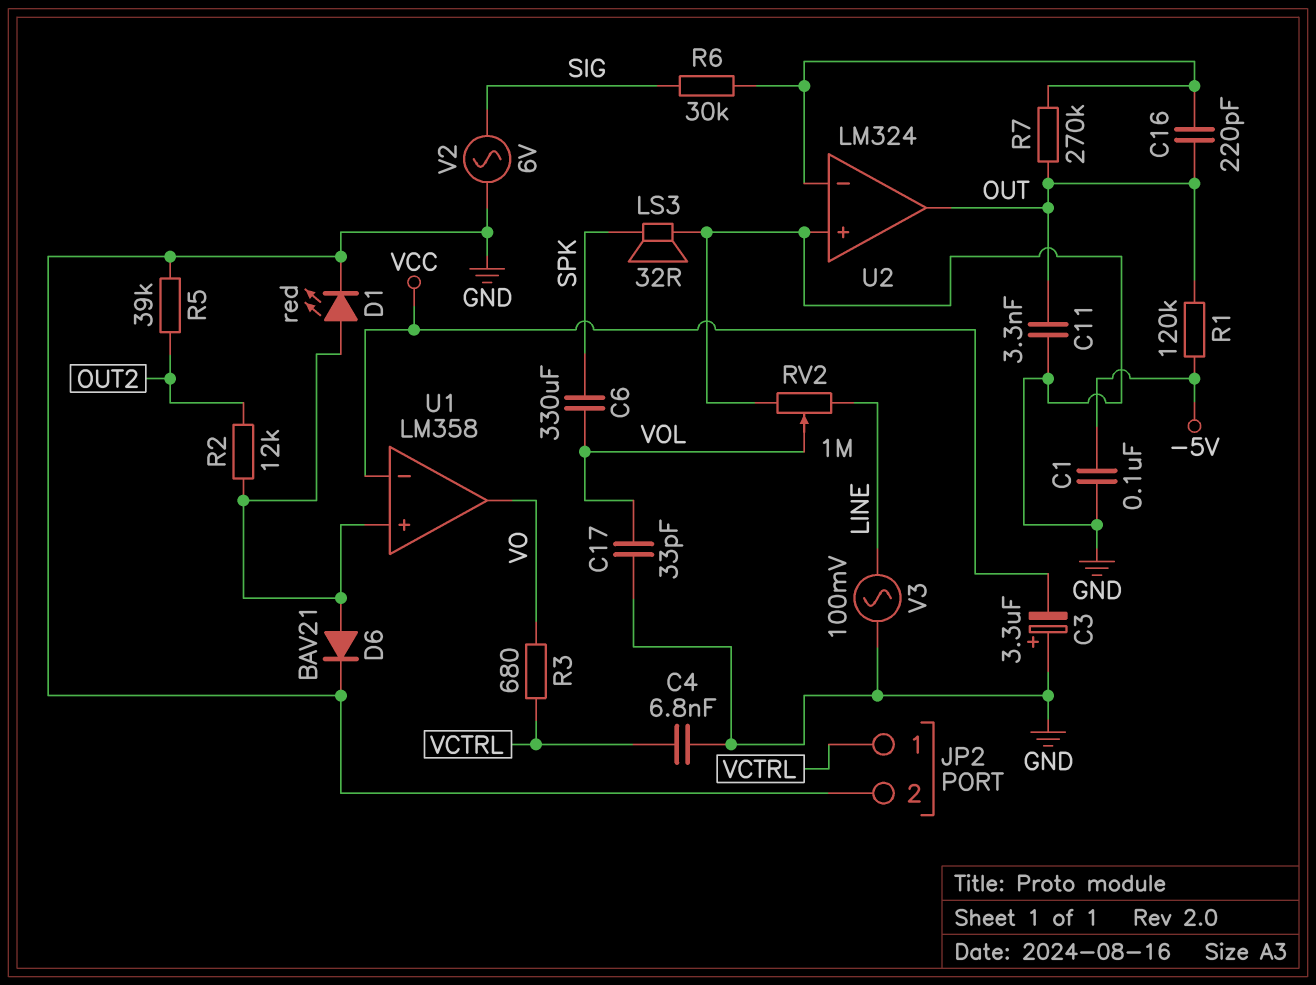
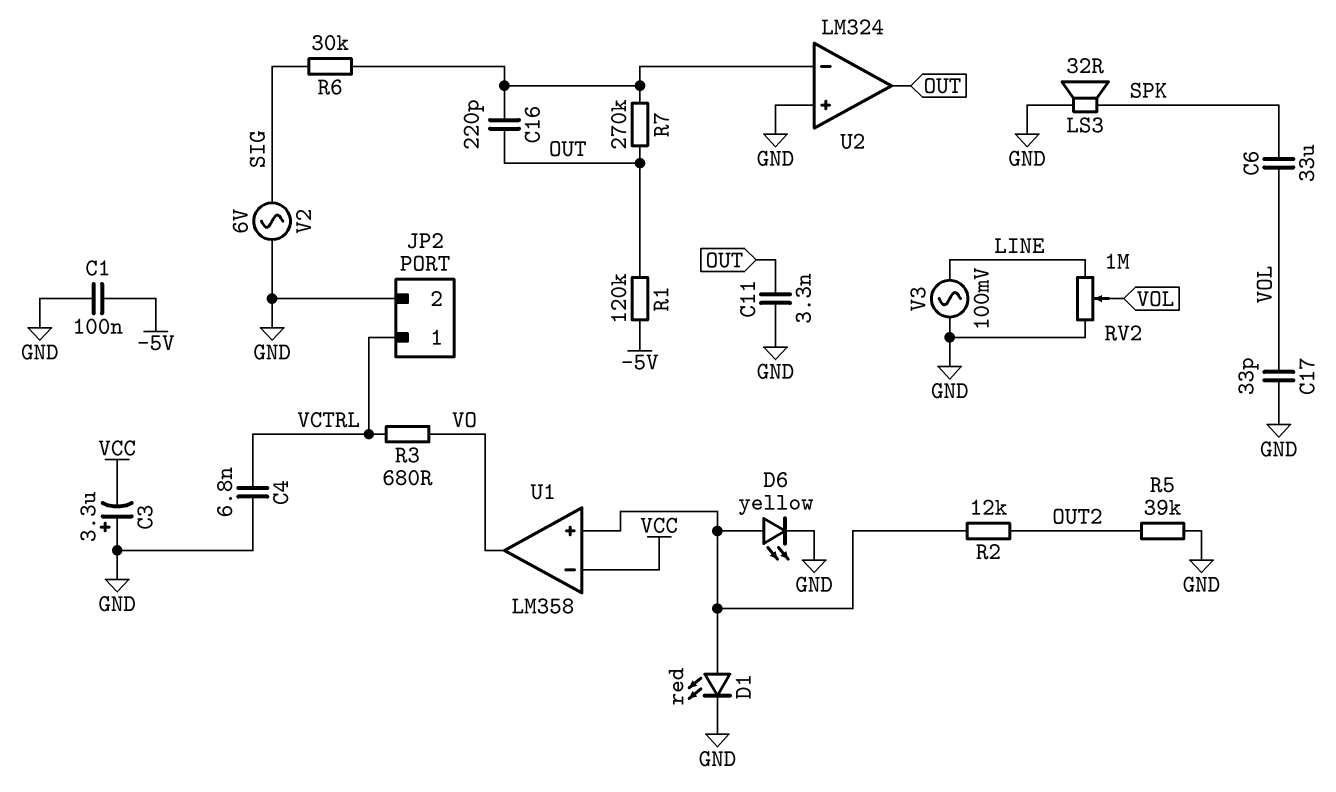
C6: 330uF (SPK, VOL) -> 33uF (SPK, VOL)
D6: diode BAV21 (A U1/in+, K GND) -> LED yellow (A U1/in+, K GND)

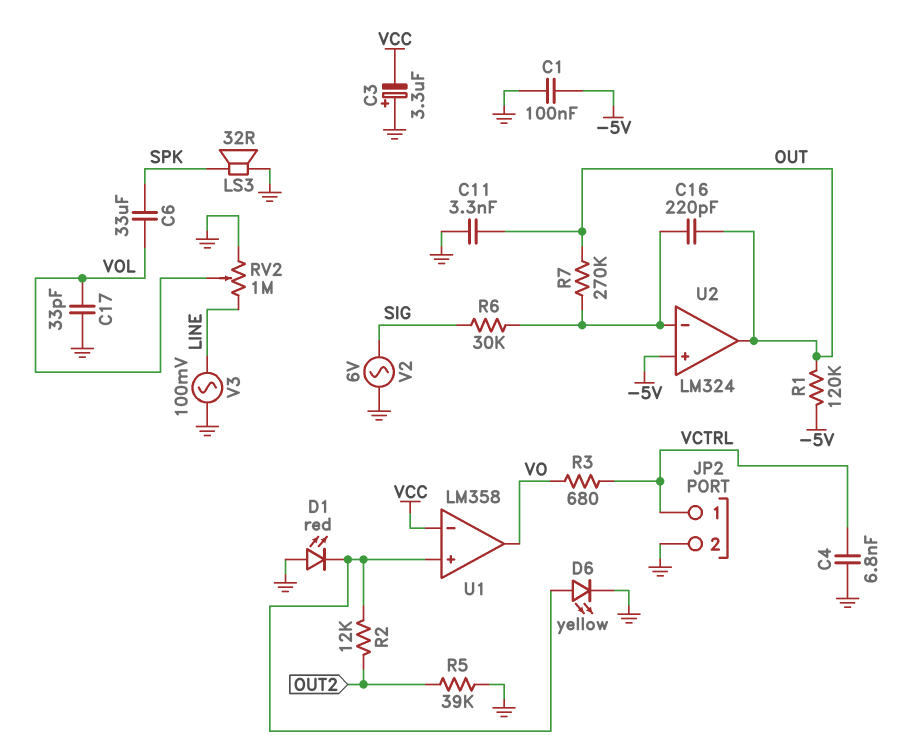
D1: LED red (A U1/in+, K GND) -> LED red (A GND, K U1/in+)
U2 pin in+: GND -> -5V

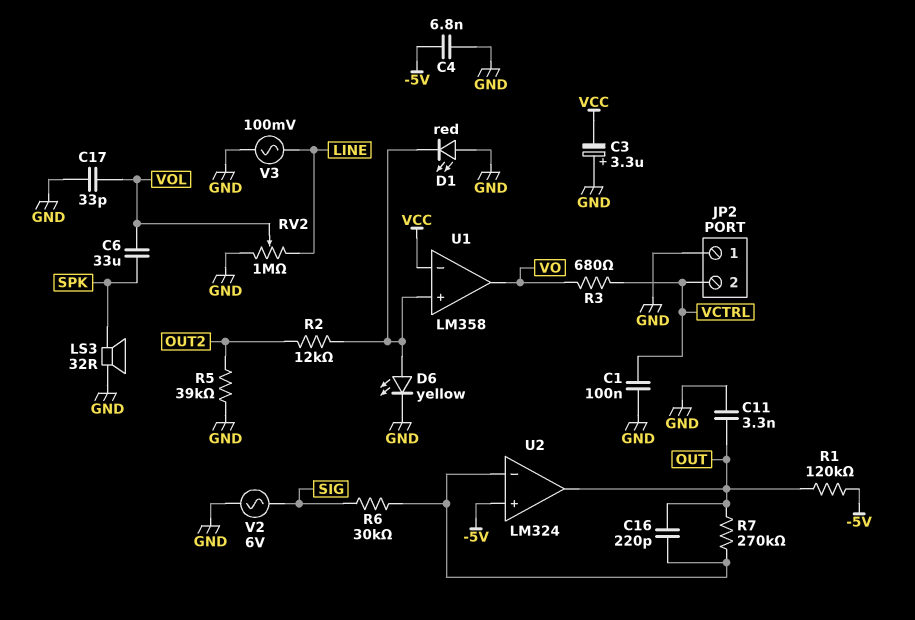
C1: 100nF (-5V, GND) -> 100nF (GND, VCTRL)
C4: 6.8nF (GND, VCTRL) -> 6.8nF (-5V, GND)
JP2 pin 1: VCTRL -> GND
JP2 pin 2: GND -> VCTRL

